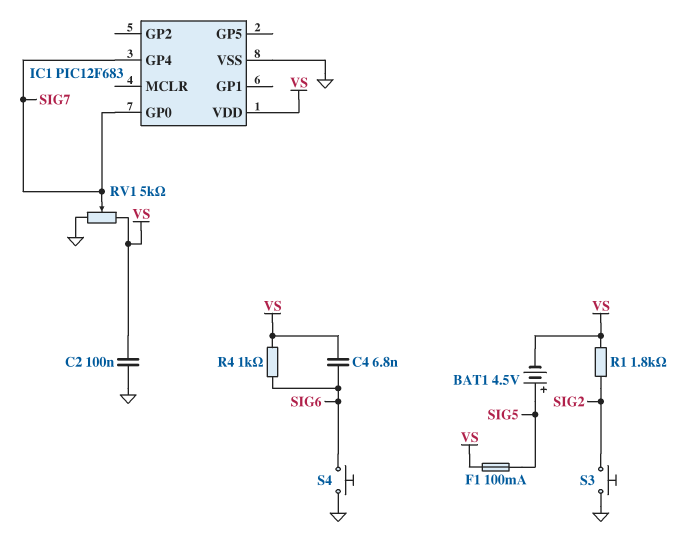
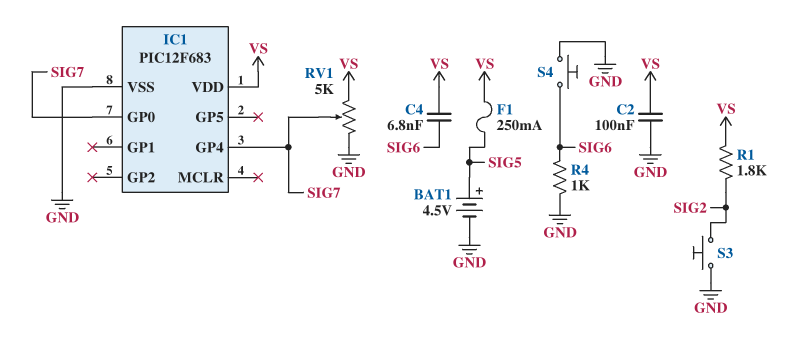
BAT1: 4.5V (plus SIG5, minus VS) -> 4.5V (plus SIG5, minus GND)
F1: 100mA (SIG5, VS) -> 250mA (SIG5, VS)
R4: 1k (SIG6, VS) -> 1k (GND, SIG6)

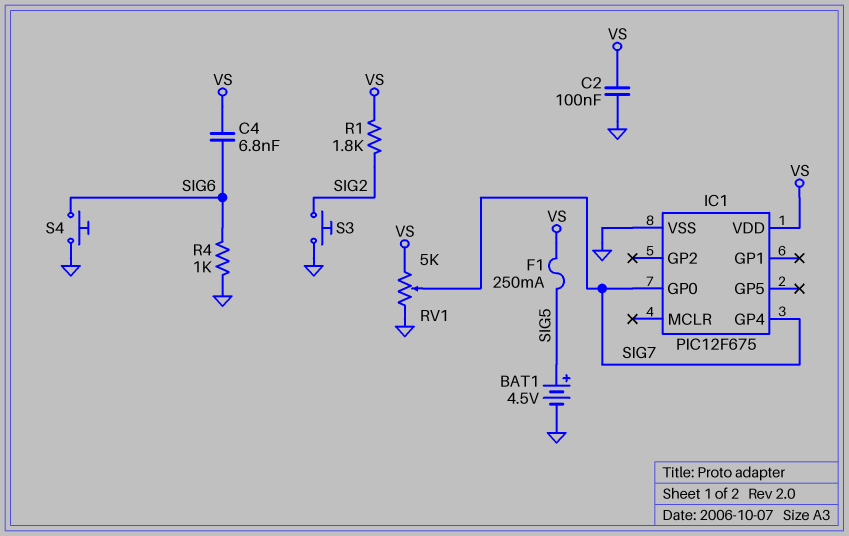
IC1: PIC12F683 -> PIC12F675

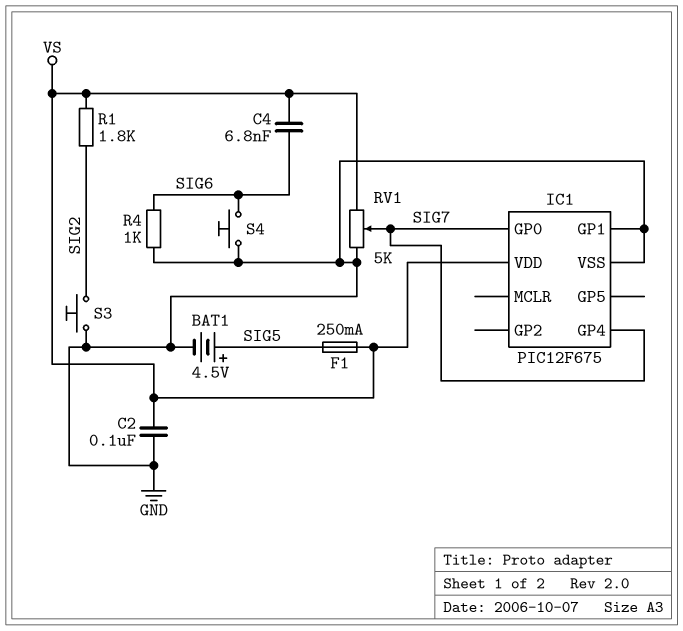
IC1 pin GP1: none -> GND

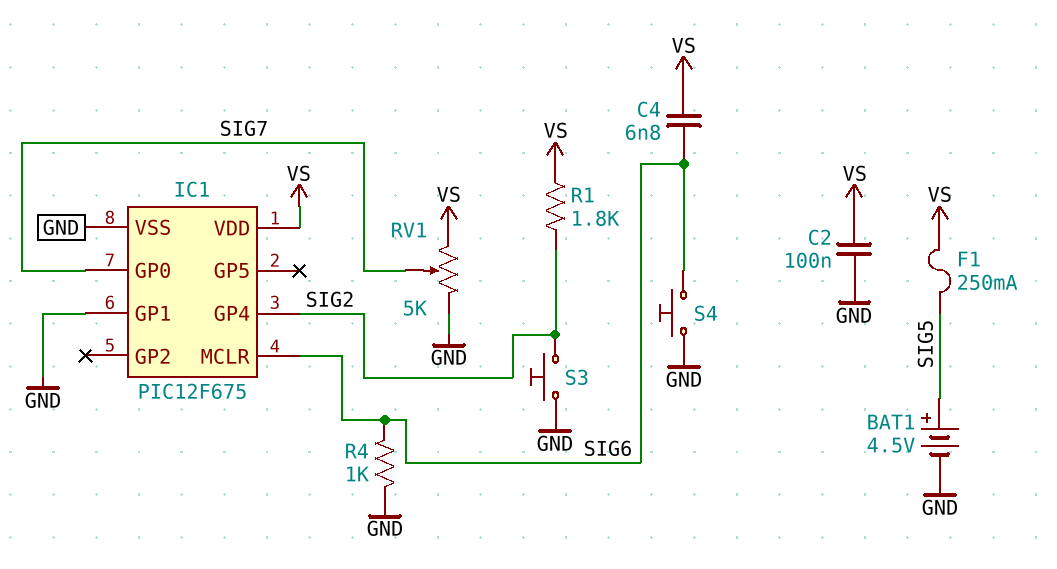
IC1 pin GP4: SIG7 -> SIG2
IC1 pin MCLR: none -> SIG6

